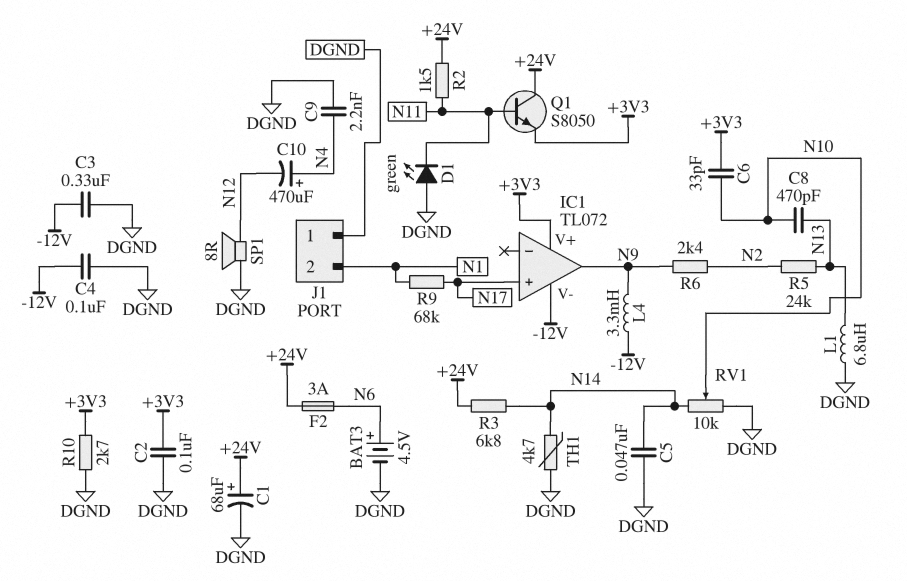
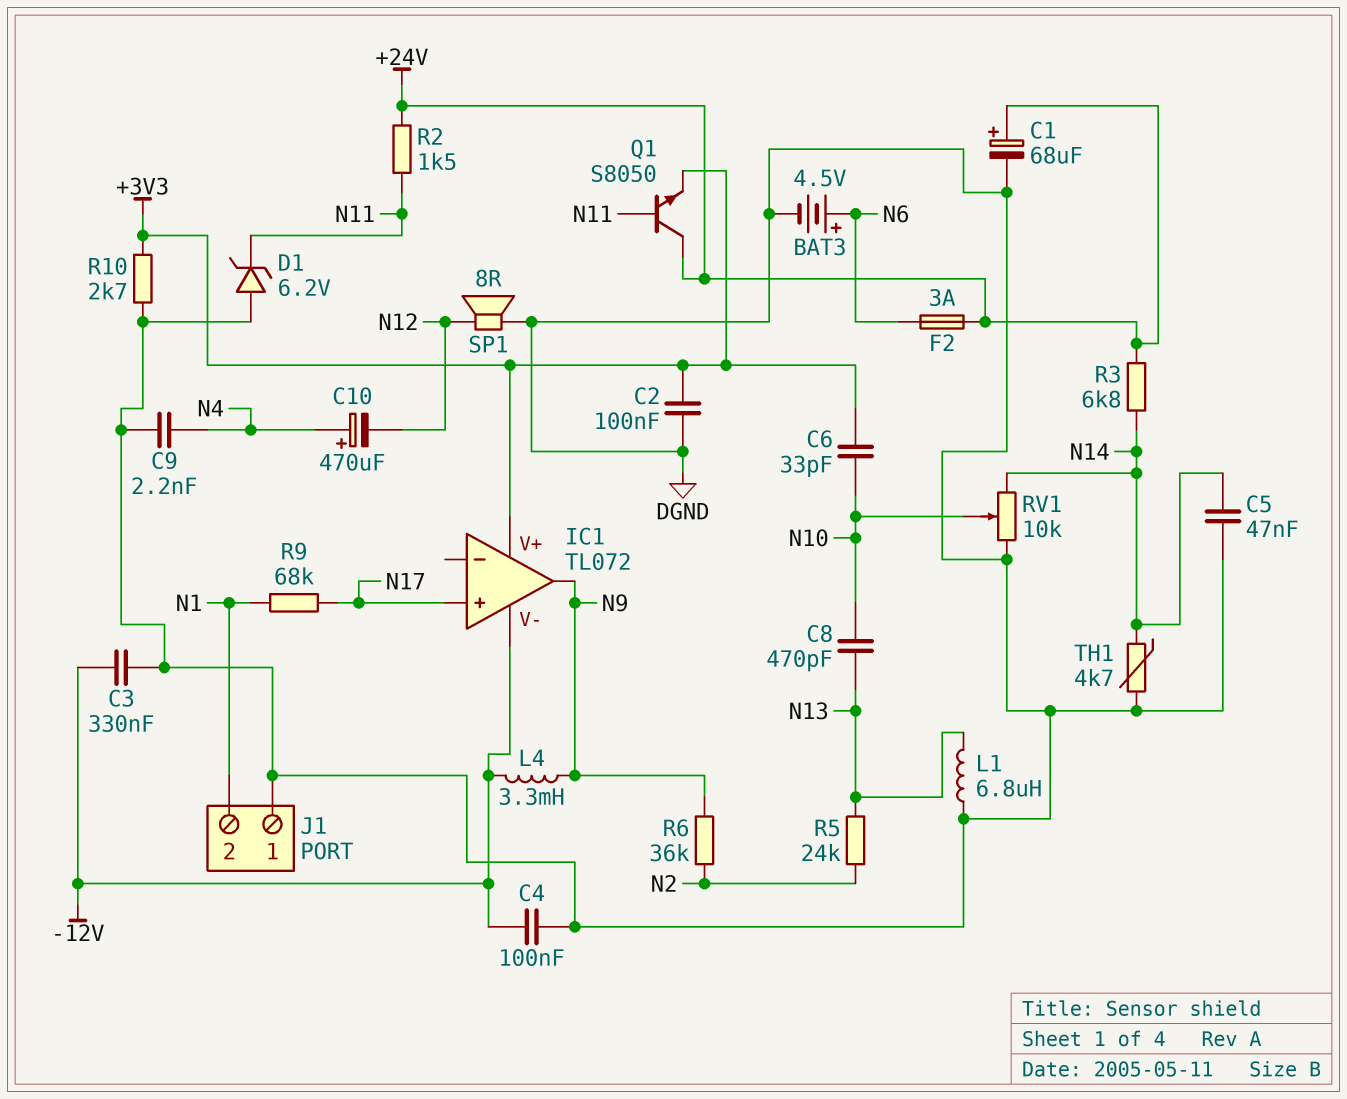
D1: LED green (A DGND, K N11) -> zener 6.2V (A DGND, K N11)
R6: 2.4k (N2, N9) -> 36k (N2, N9)

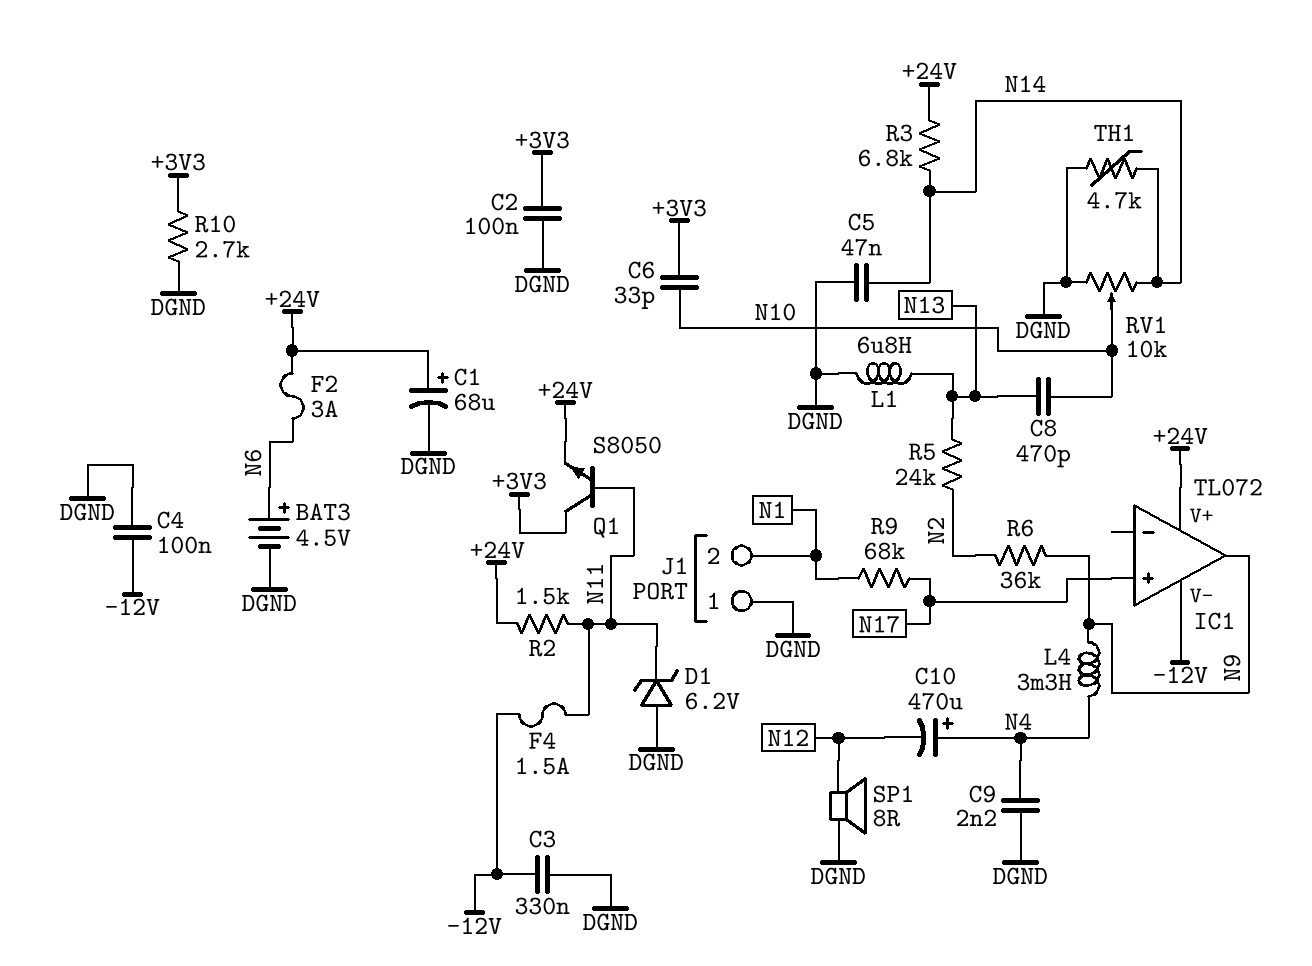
F4: none -> 1.5A (-12V, N11)
IC1 pin V+: +3V3 -> +24V
L4: 3.3mH (-12V, N9) -> 3.3mH (N4, N9)
Q1: NPN S8050 (B N11, C +24V, E +3V3) -> NPN S8050 (B N11, C +3V3, E +24V)

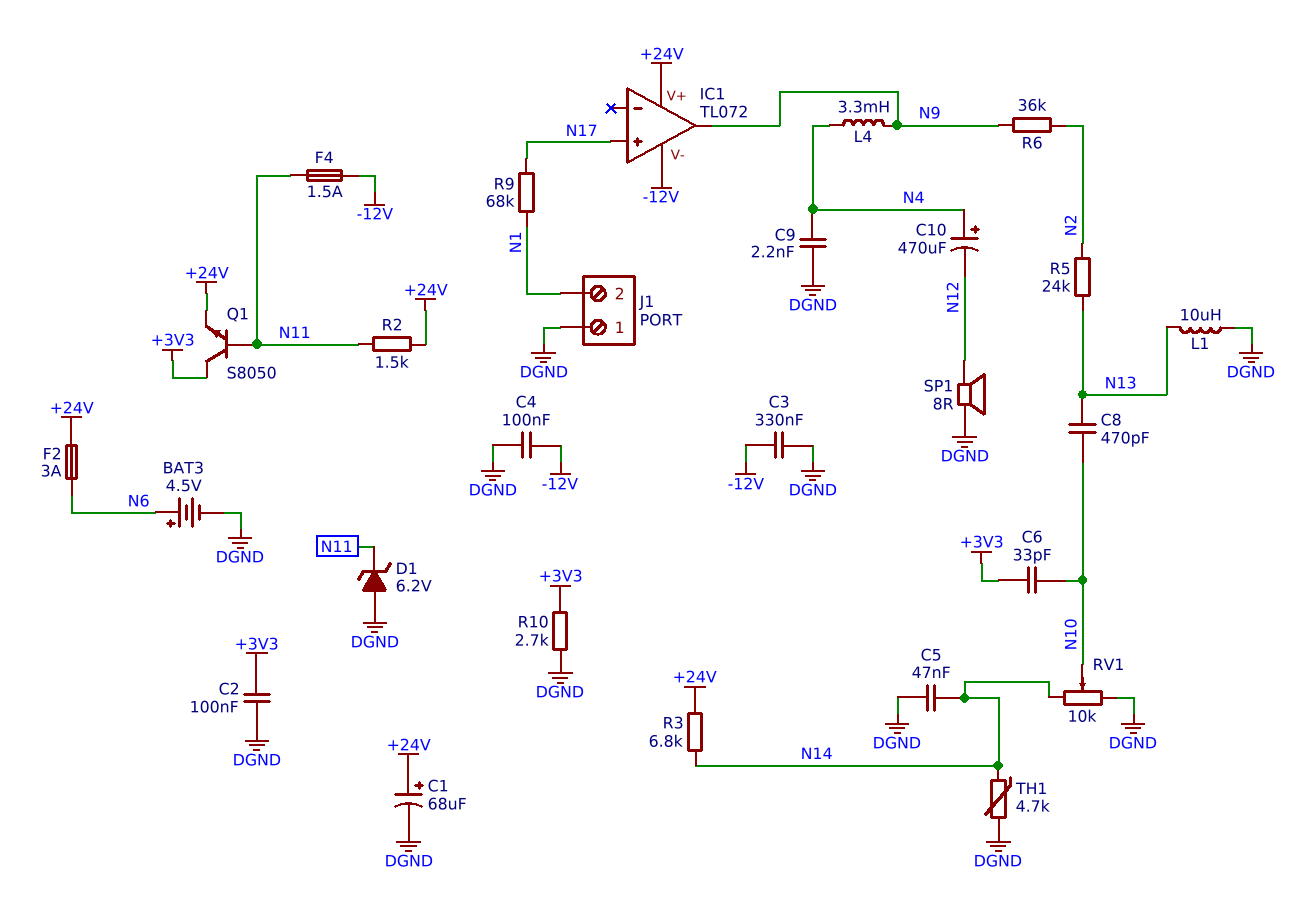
L1: 6.8uH (DGND, N13) -> 10uH (DGND, N13)

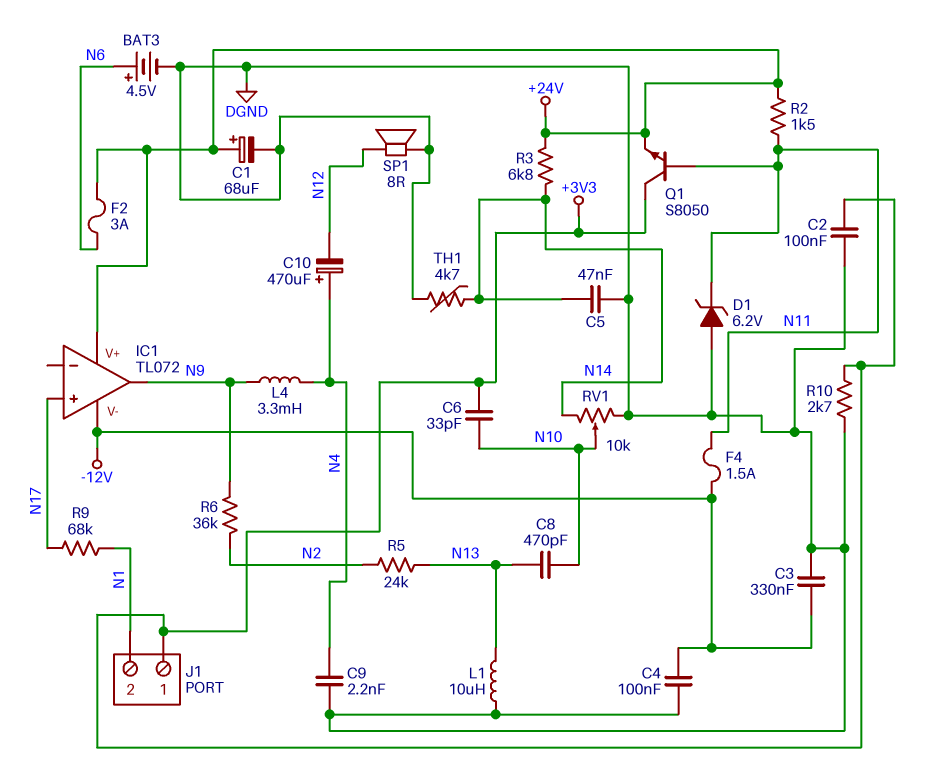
J1 pin 1: DGND -> +3V3

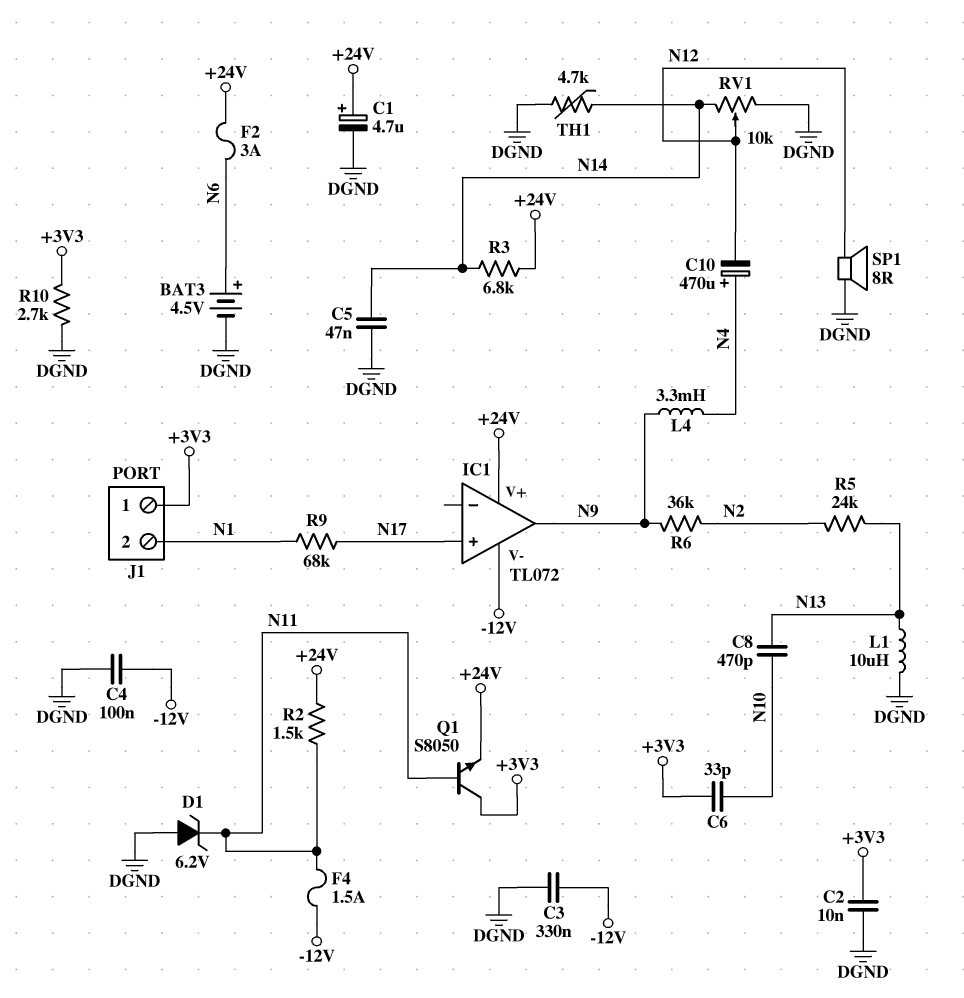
C1: 68uF (plus +24V, minus DGND) -> 4.7uF (plus +24V, minus DGND)
C2: 100nF (+3V3, DGND) -> 10nF (+3V3, DGND)
C9: 2.2nF (DGND, N4) -> none
RV1: 10k (DGND, N14, wiper N10) -> 10k (DGND, N14, wiper N12)

